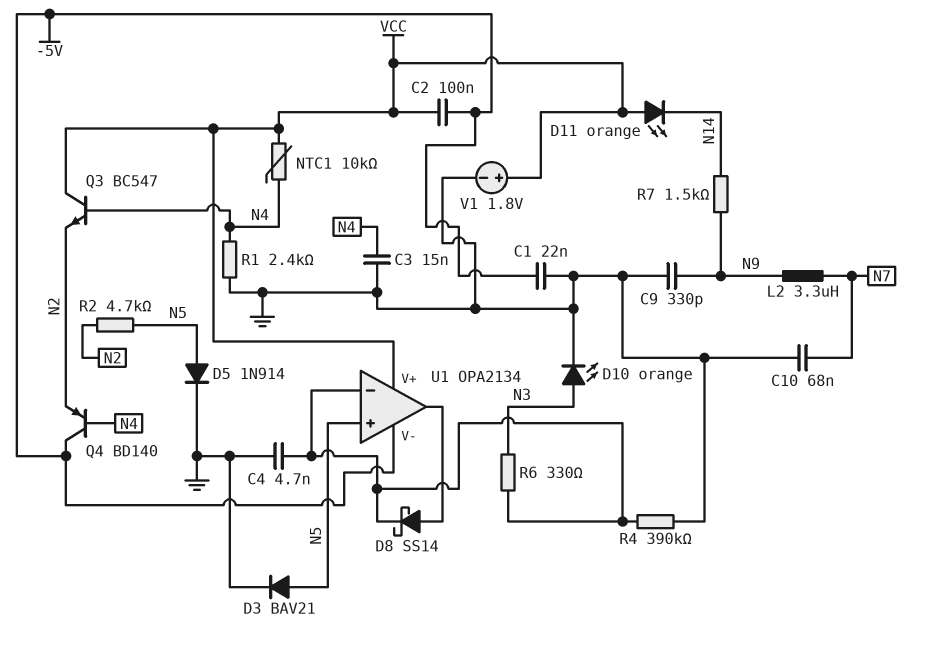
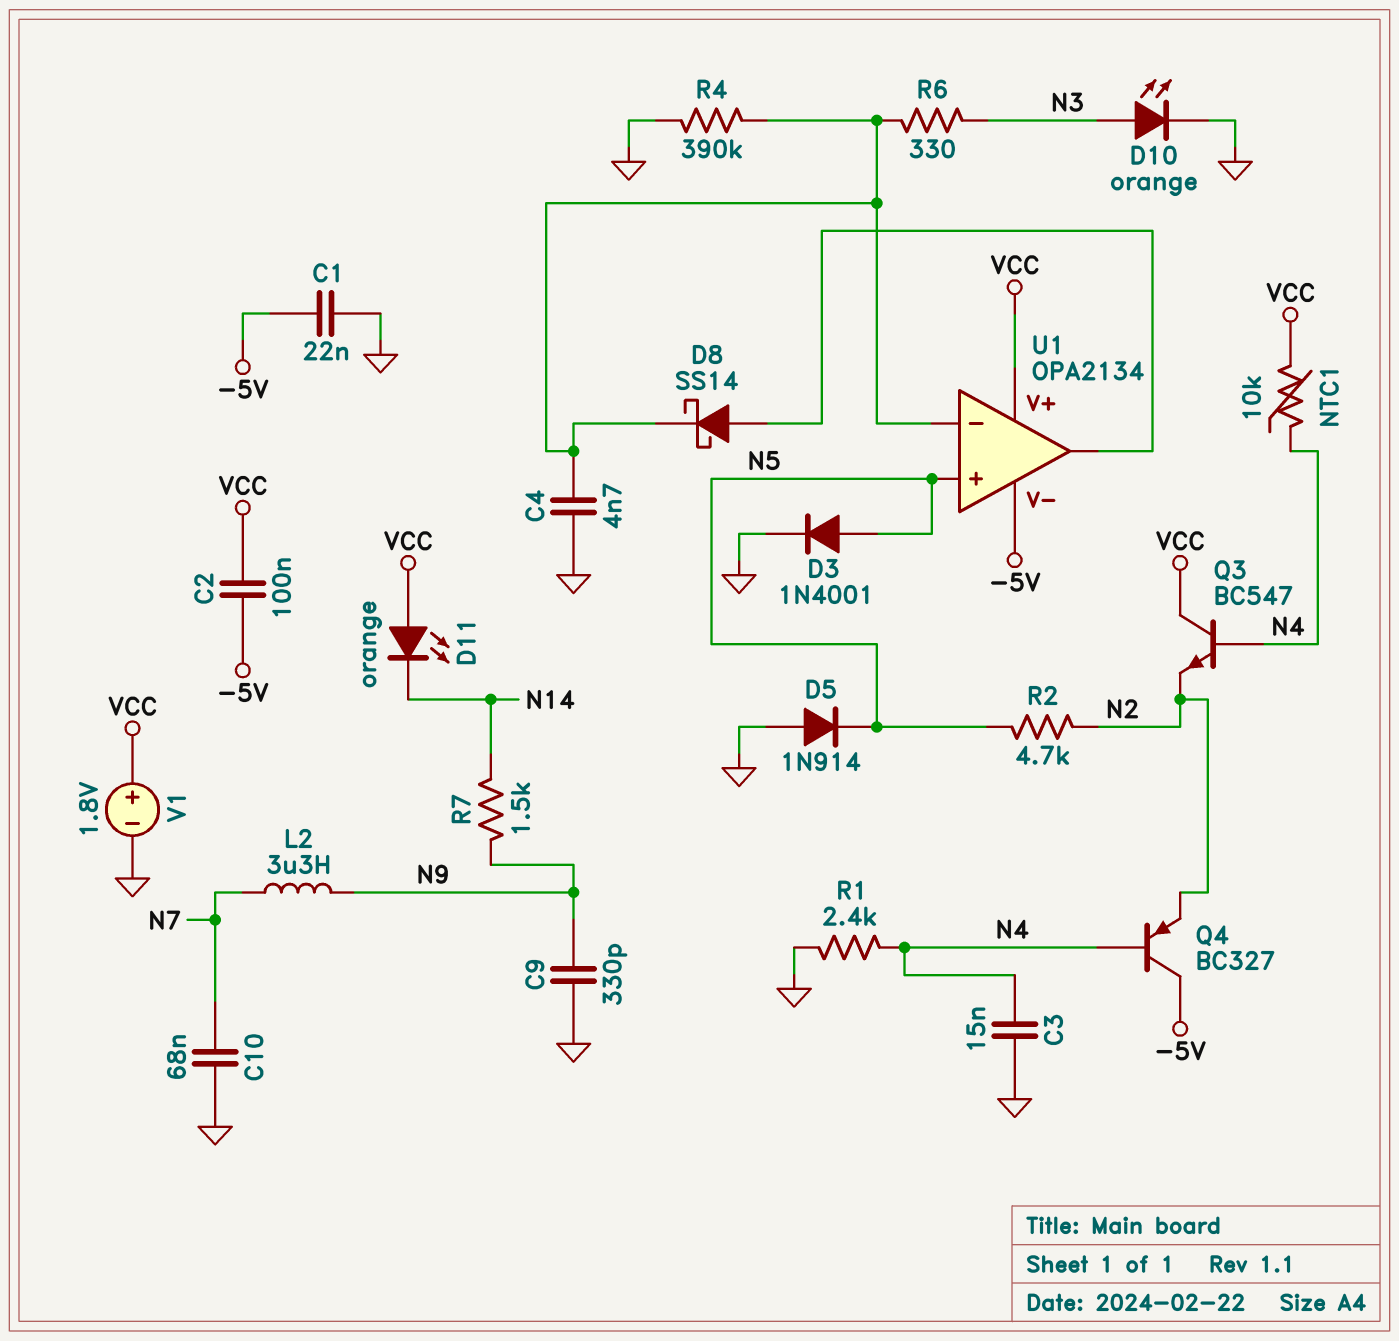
D3: diode BAV21 (A N5, K GND) -> diode 1N4001 (A N5, K GND)
D5: diode 1N914 (A N5, K GND) -> diode 1N914 (A GND, K N5)
Q4: PNP BD140 (B N4, C -5V, E N2) -> PNP BC327 (B N4, C -5V, E N2)

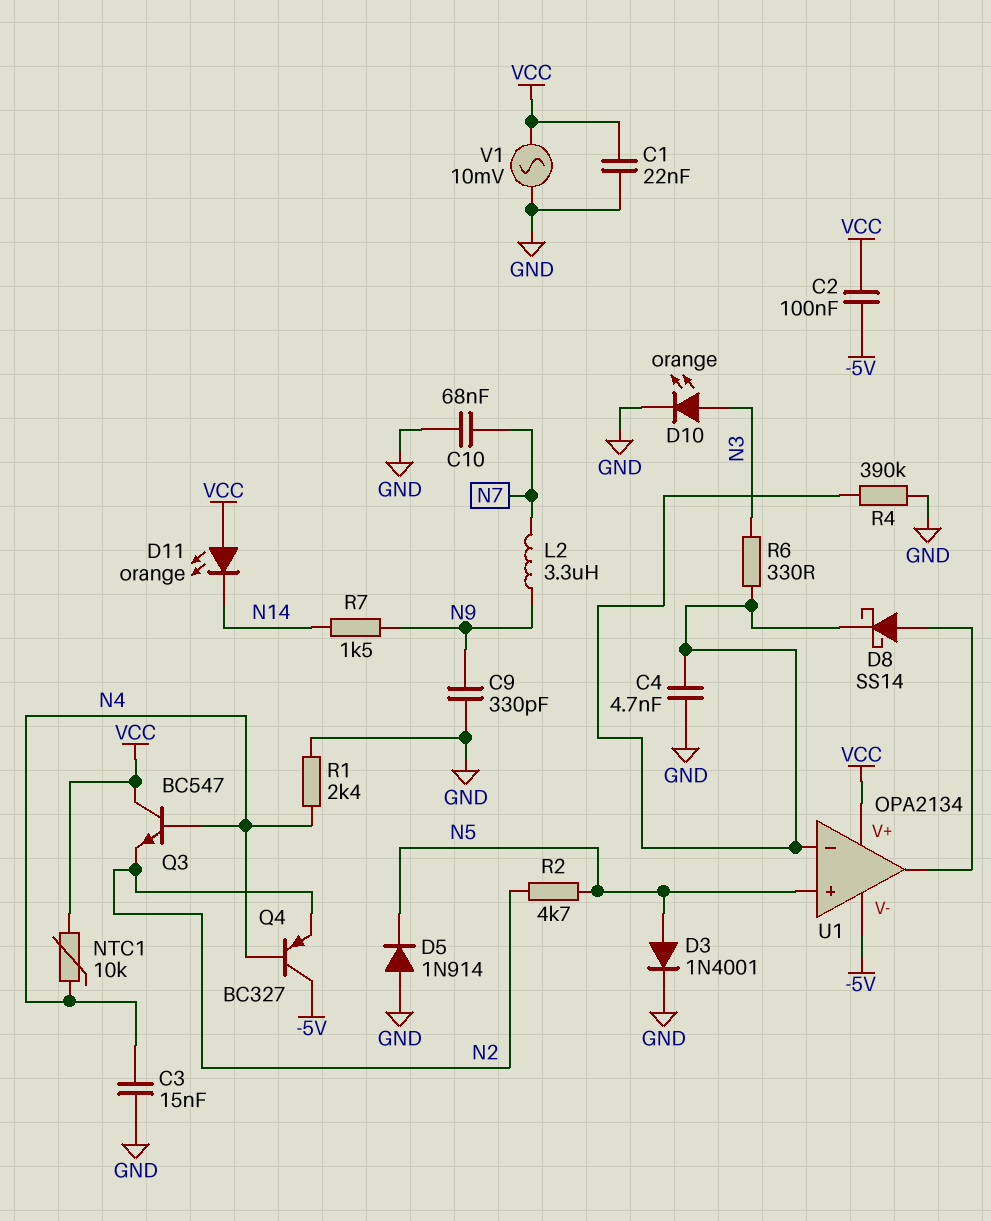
C1: 22nF (-5V, GND) -> 22nF (GND, VCC)
V1: 1.8V (plus VCC, minus GND) -> AC 10mV (GND, VCC)

